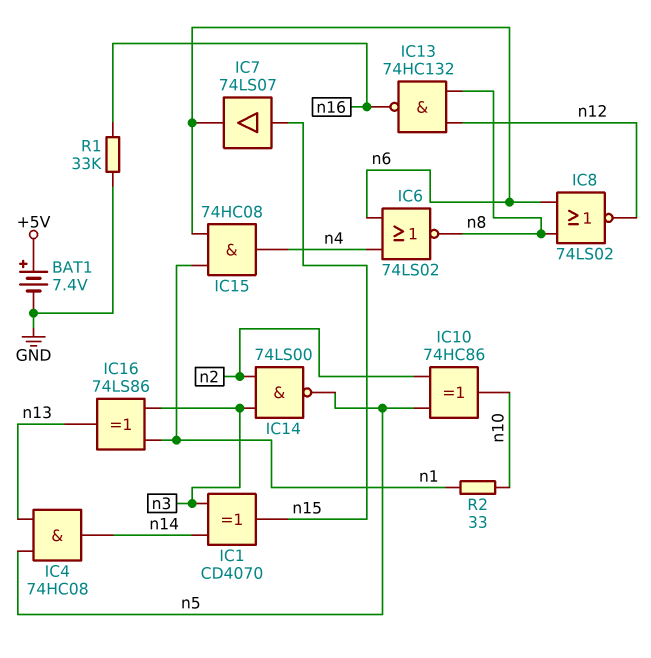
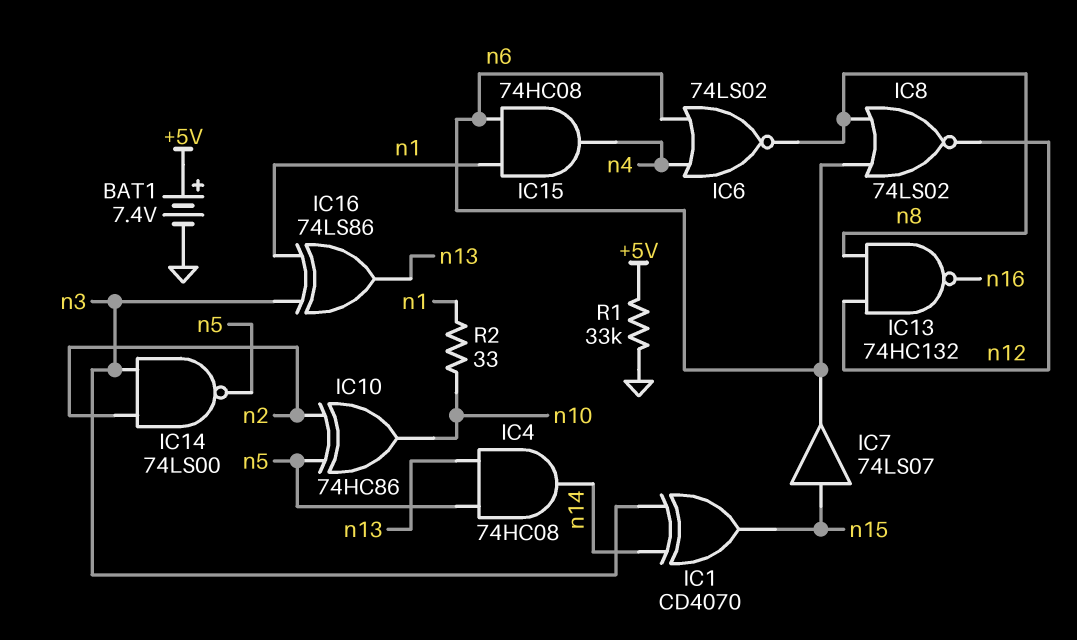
R1: 33k (GND, n16) -> 33k (+5V, GND)

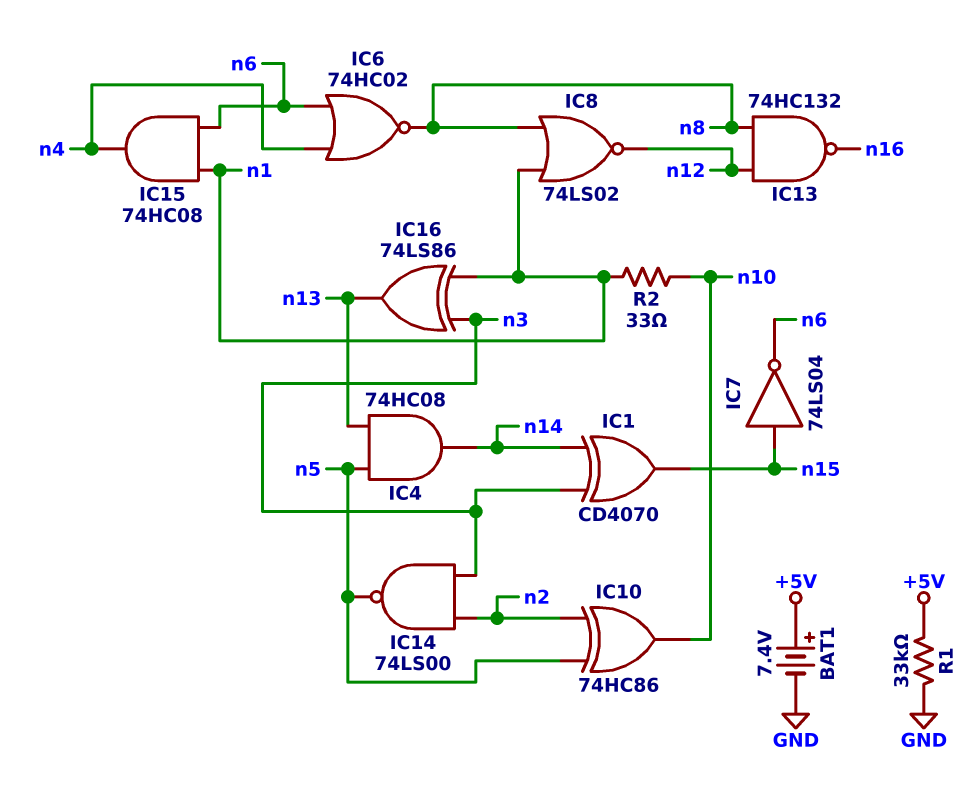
IC6: NOR 74LS02 (in n4, in n6, out n8) -> NOR 74HC02 (in n4, in n6, out n8)
IC7: buffer 74LS07 (in n15, out n6) -> NOT 74LS04 (in n15, out n6)
IC8: NOR 74LS02 (in n6, in n8, out n12) -> NOR 74LS02 (in n1, in n8, out n12)

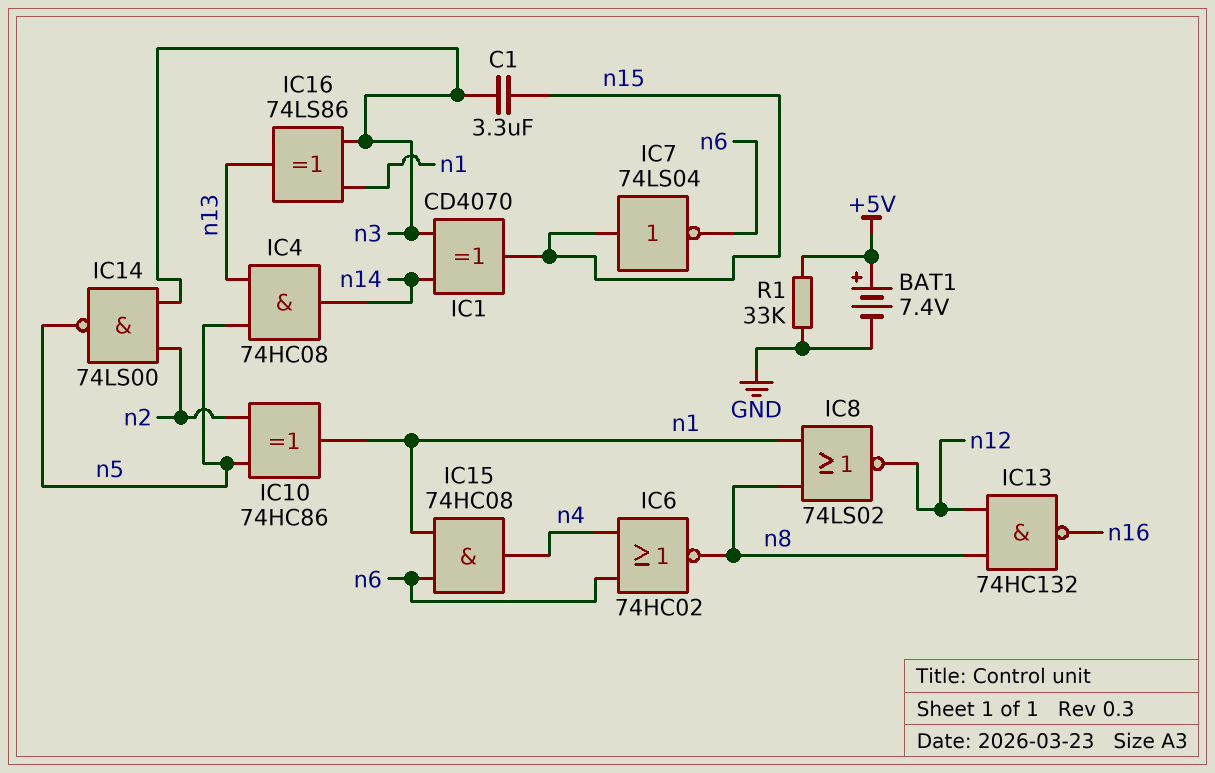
C1: none -> 3.3uF (n3, n15)
IC10: XOR 74HC86 (in n2, in n5, out n10) -> XOR 74HC86 (in n2, in n5, out n1)
R2: 33 (n1, n10) -> none

